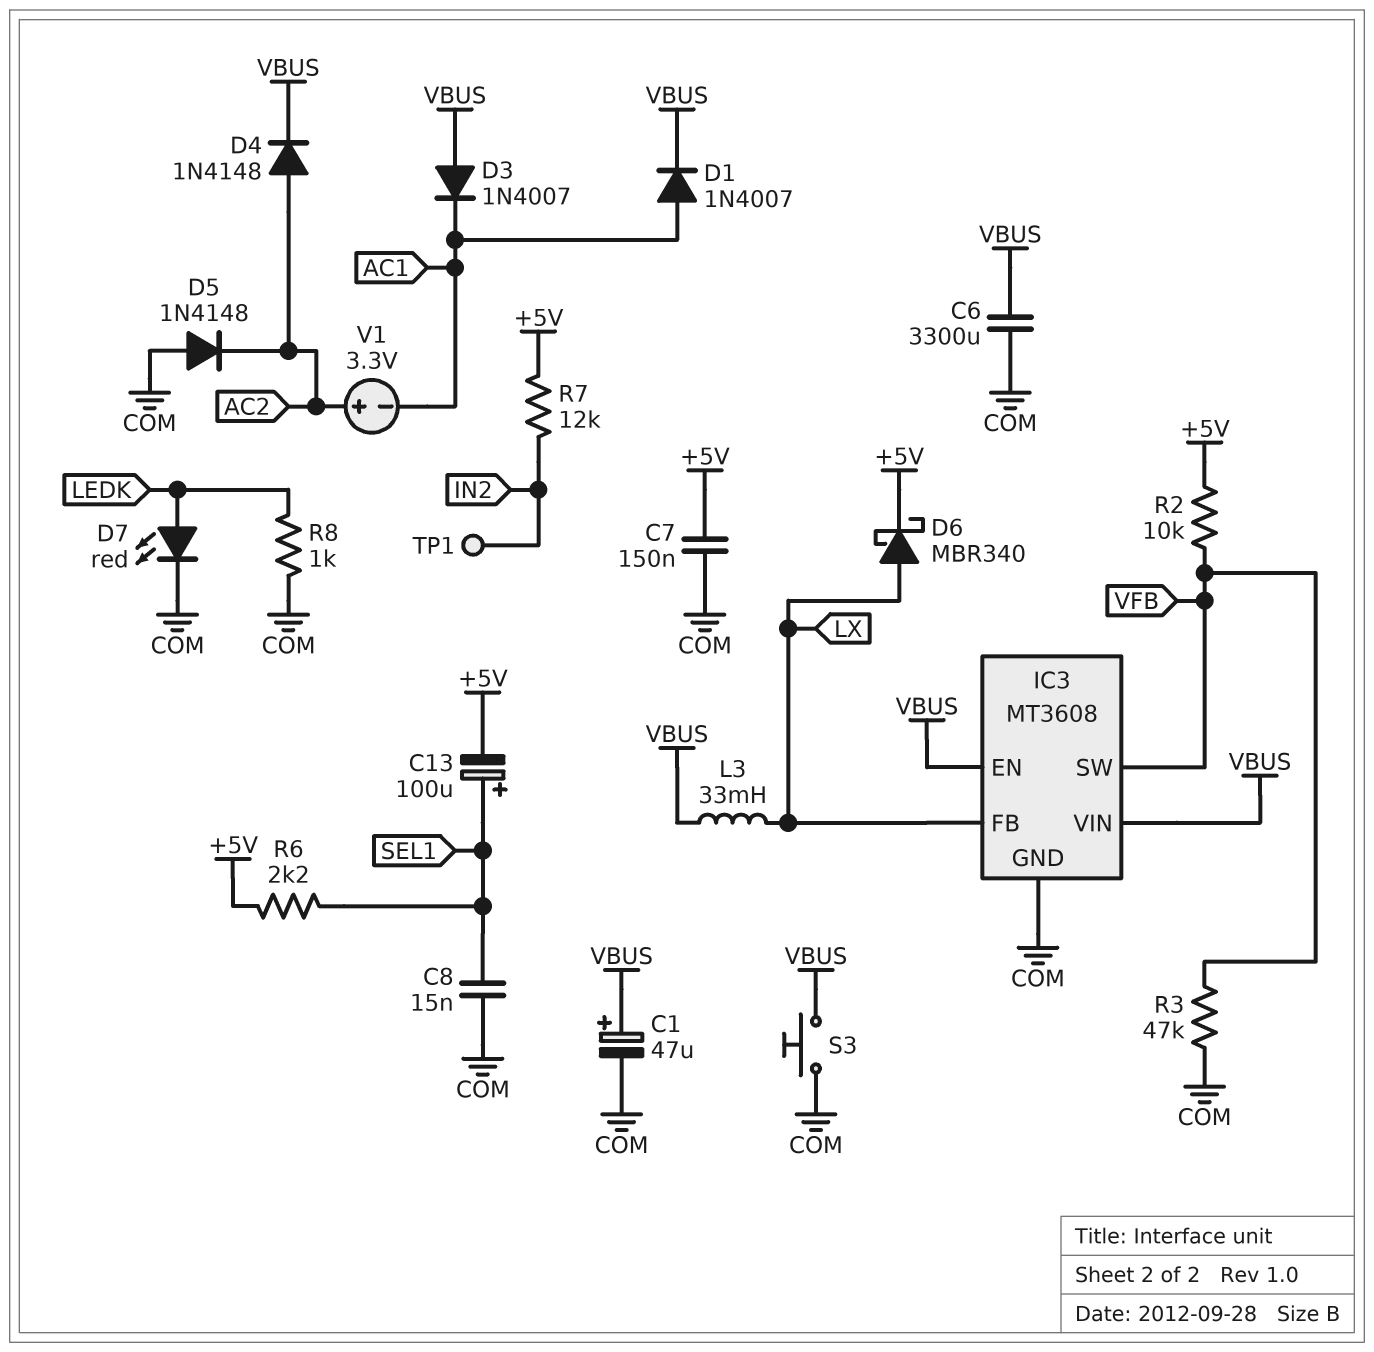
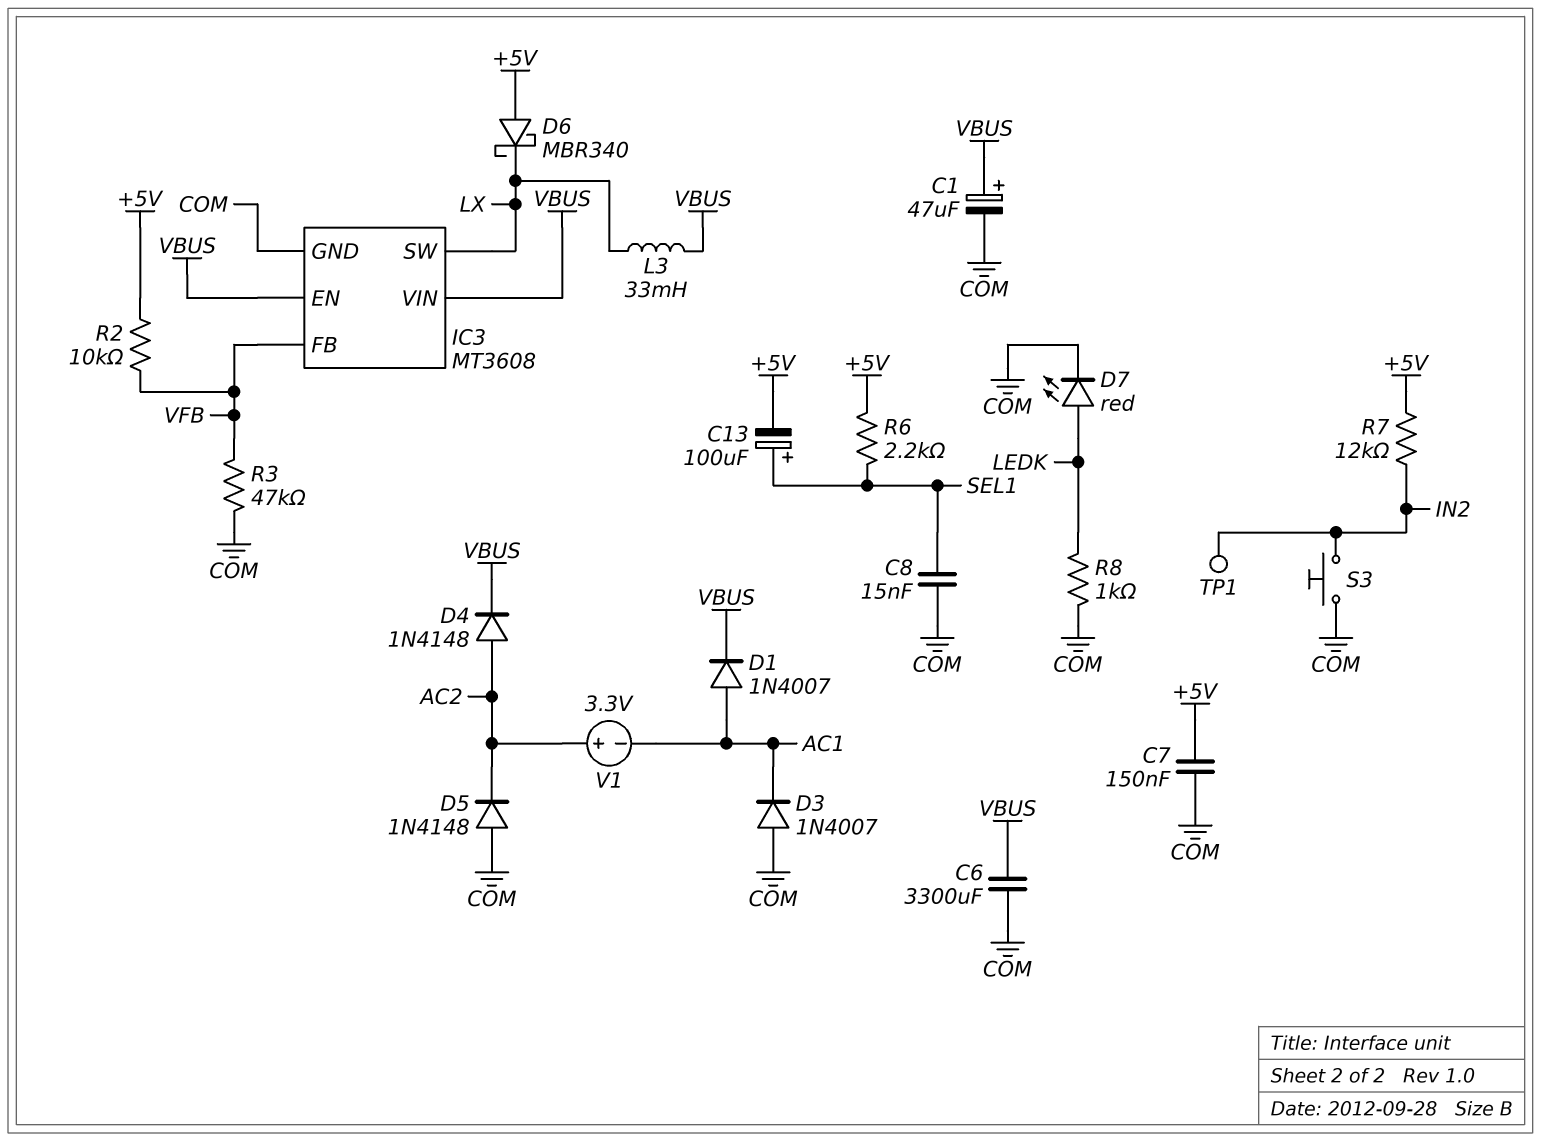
D3: diode 1N4007 (A VBUS, K AC1) -> diode 1N4007 (A COM, K AC1)
D6: schottky MBR340 (A LX, K +5V) -> schottky MBR340 (A +5V, K LX)
IC3 pin FB: LX -> VFB
IC3 pin SW: VFB -> LX
S3: button (COM, VBUS) -> button (COM, IN2)

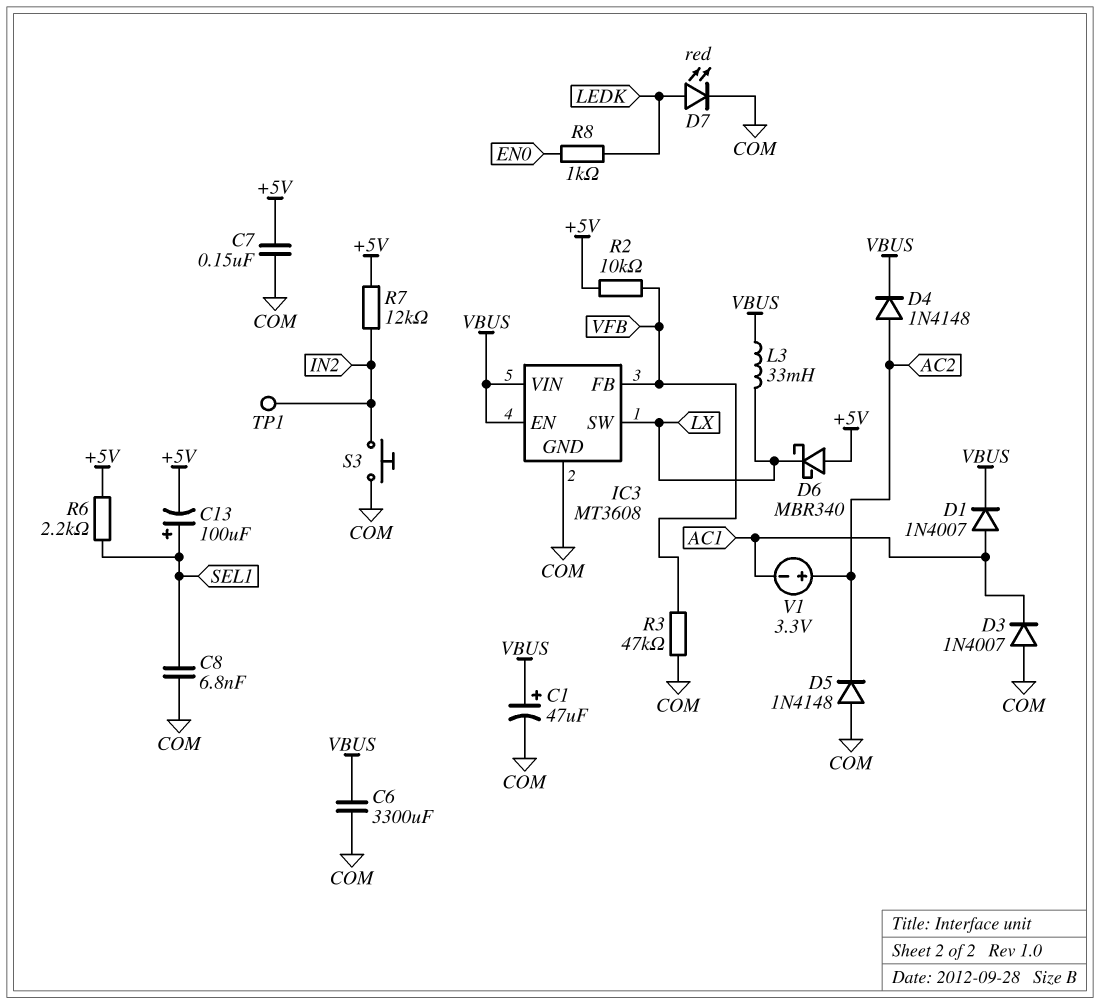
C8: 15nF (COM, SEL1) -> 6.8nF (COM, SEL1)
R8: 1k (COM, LEDK) -> 1k (EN0, LEDK)

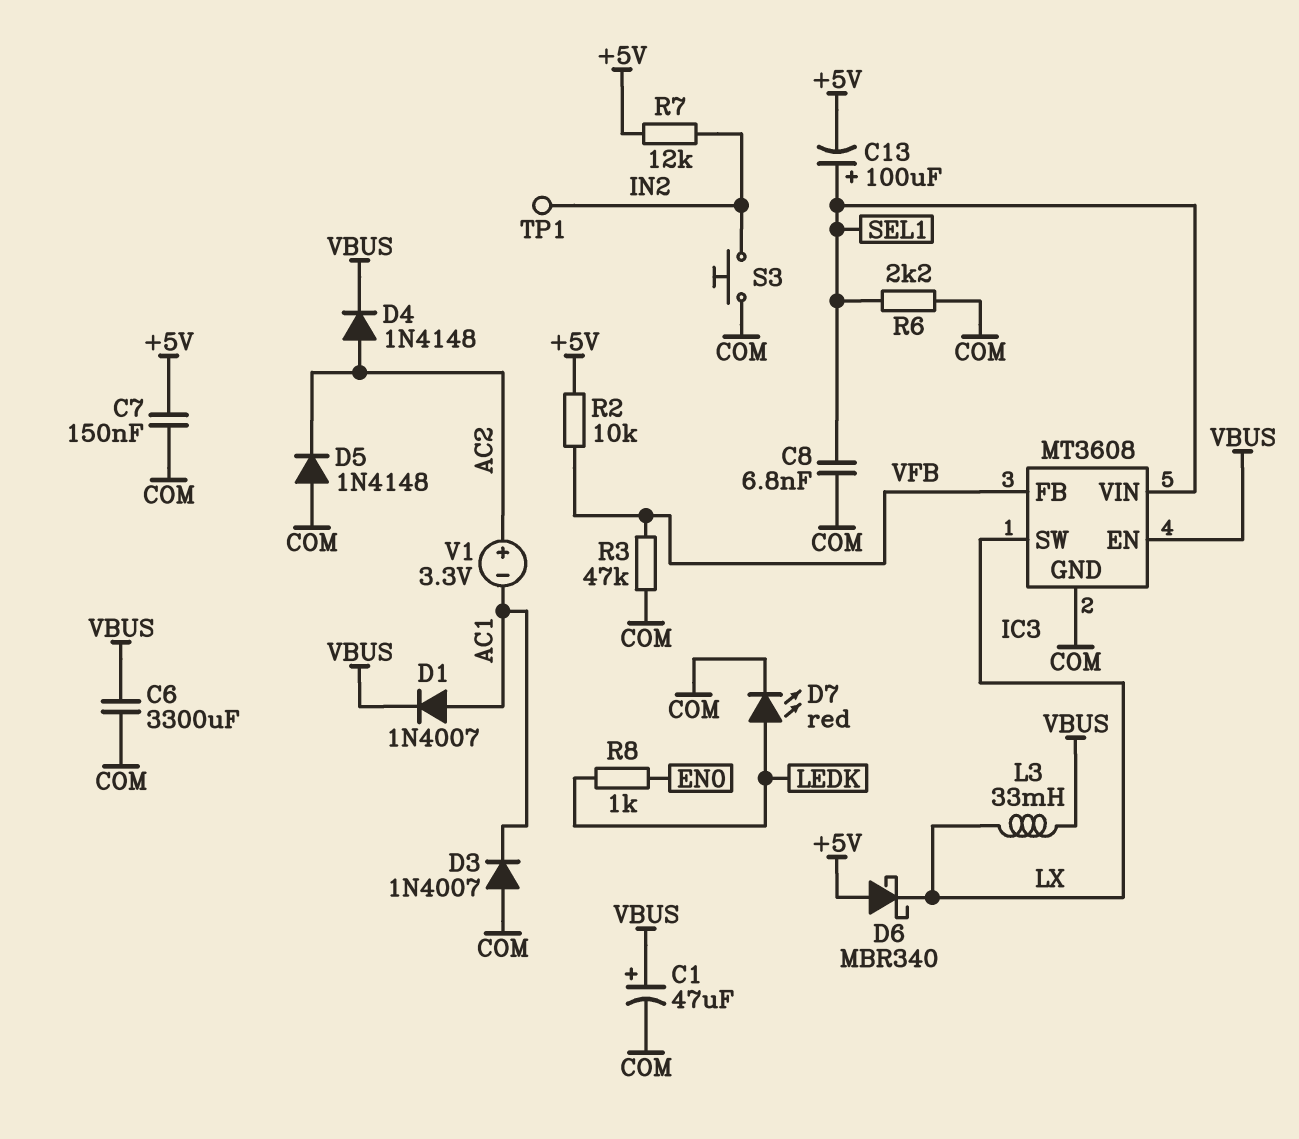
IC3 pin VIN: VBUS -> SEL1
R6: 2.2k (+5V, SEL1) -> 2.2k (COM, SEL1)

